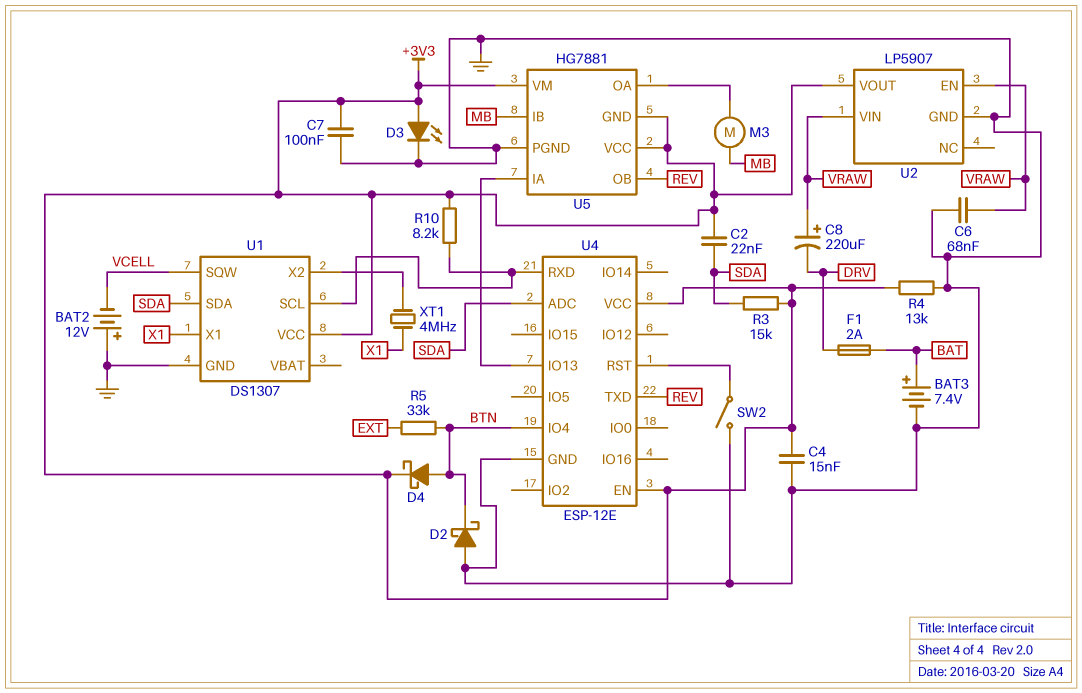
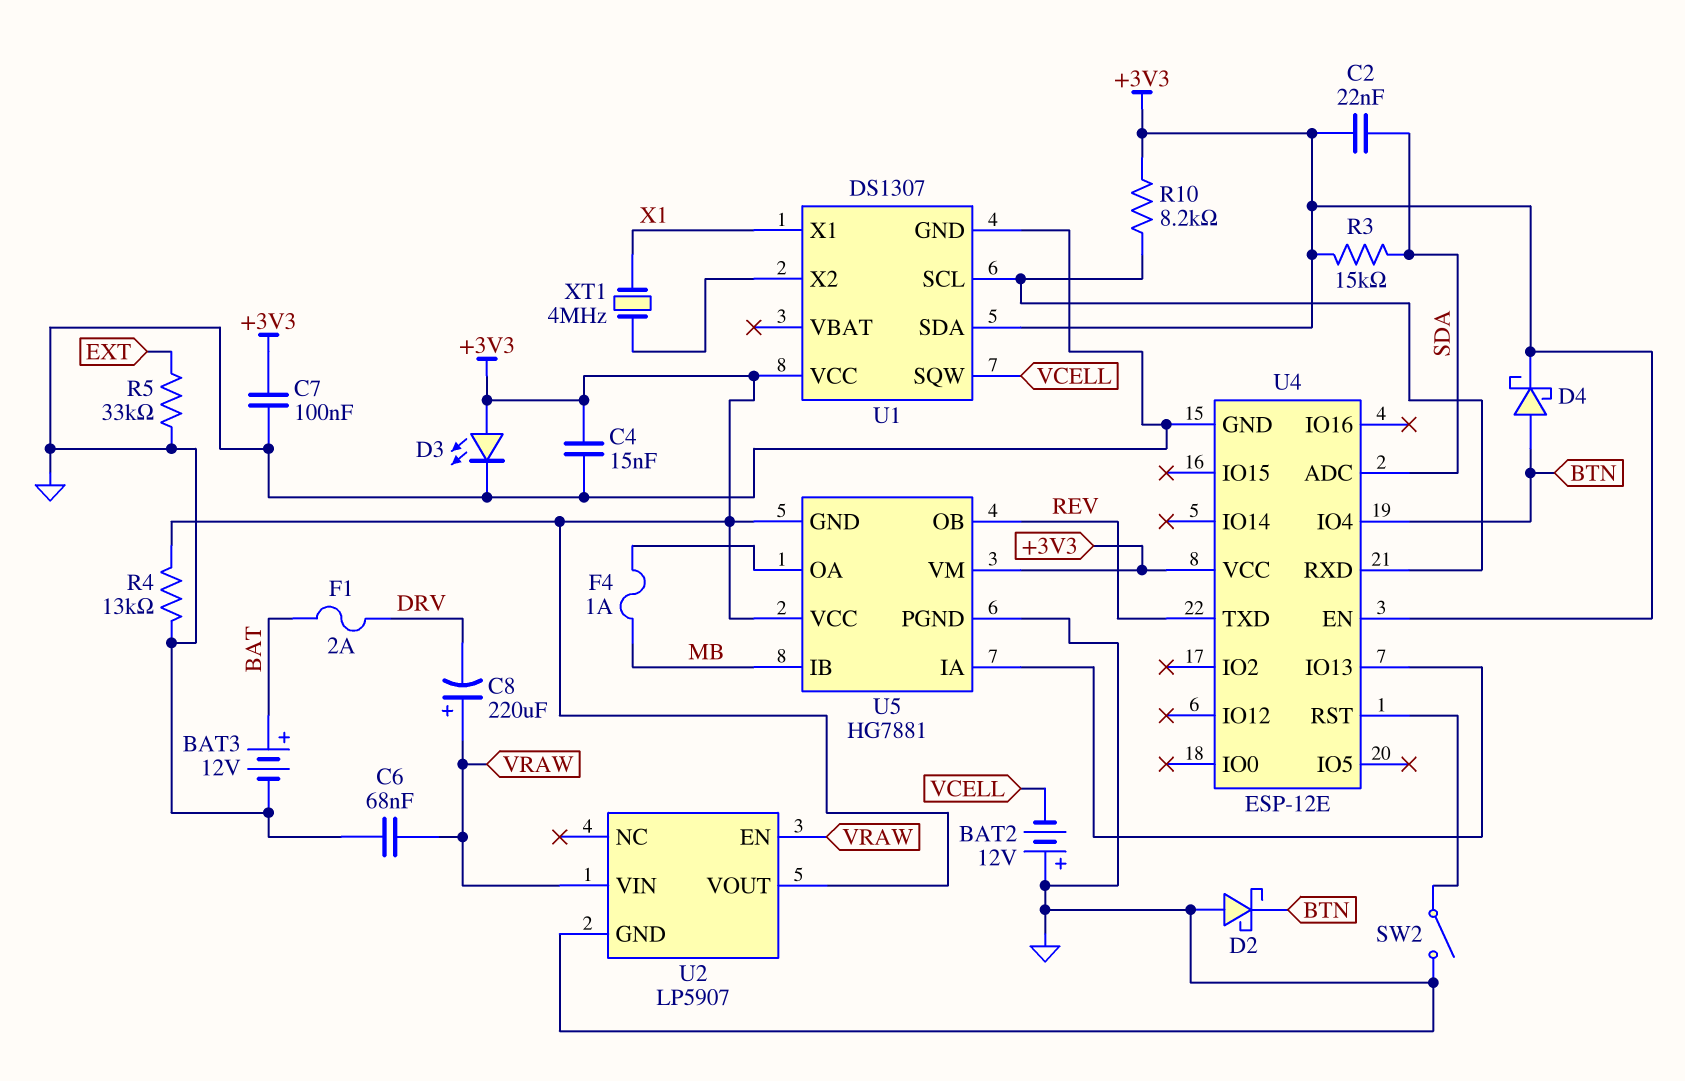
BAT3: 7.4V (plus BAT, minus GND) -> 12V (plus BAT, minus GND)
F4: none -> 1A (MB, U5/OA)
M3: motor (MB, U5/OA) -> none
R5: 33k (BTN, EXT) -> 33k (EXT, GND)
U1 pin SDA: SDA -> +3V3

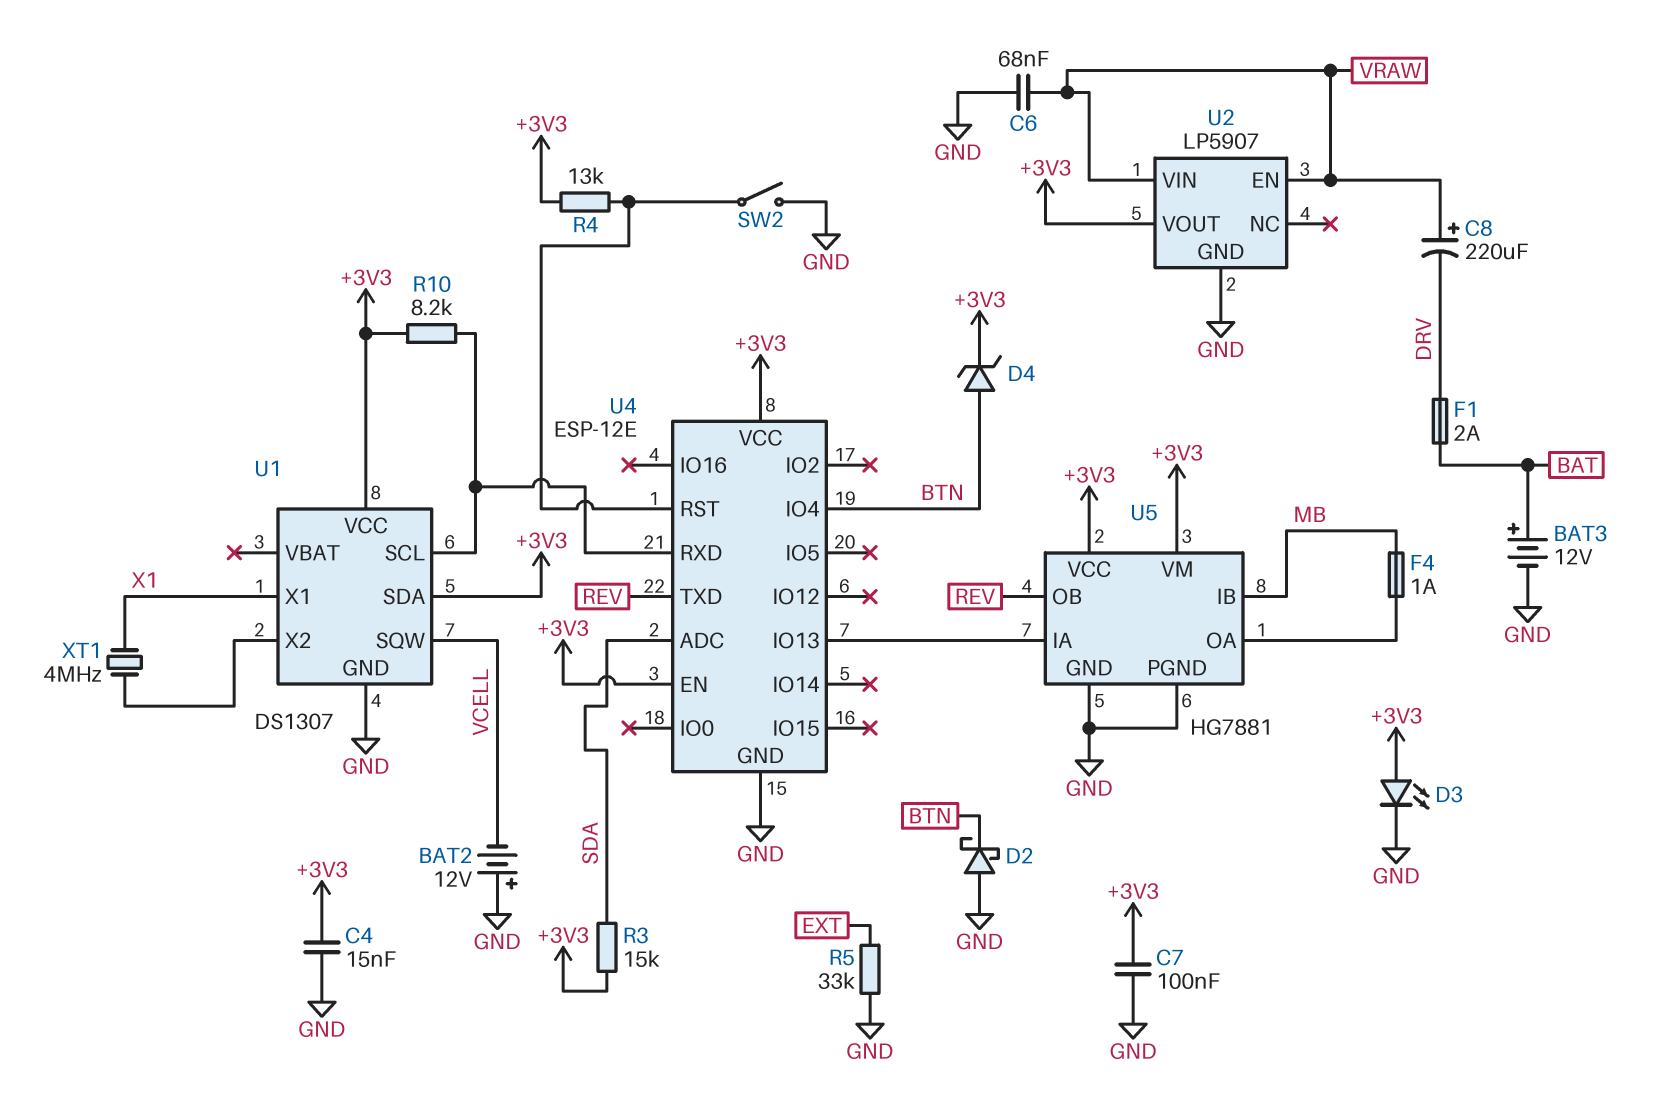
C2: 22nF (+3V3, SDA) -> none
D4: schottky (A BTN, K +3V3) -> zener (A BTN, K +3V3)
R4: 13k (+3V3, GND) -> 13k (+3V3, U4/RST)
U5 pin GND: +3V3 -> GND

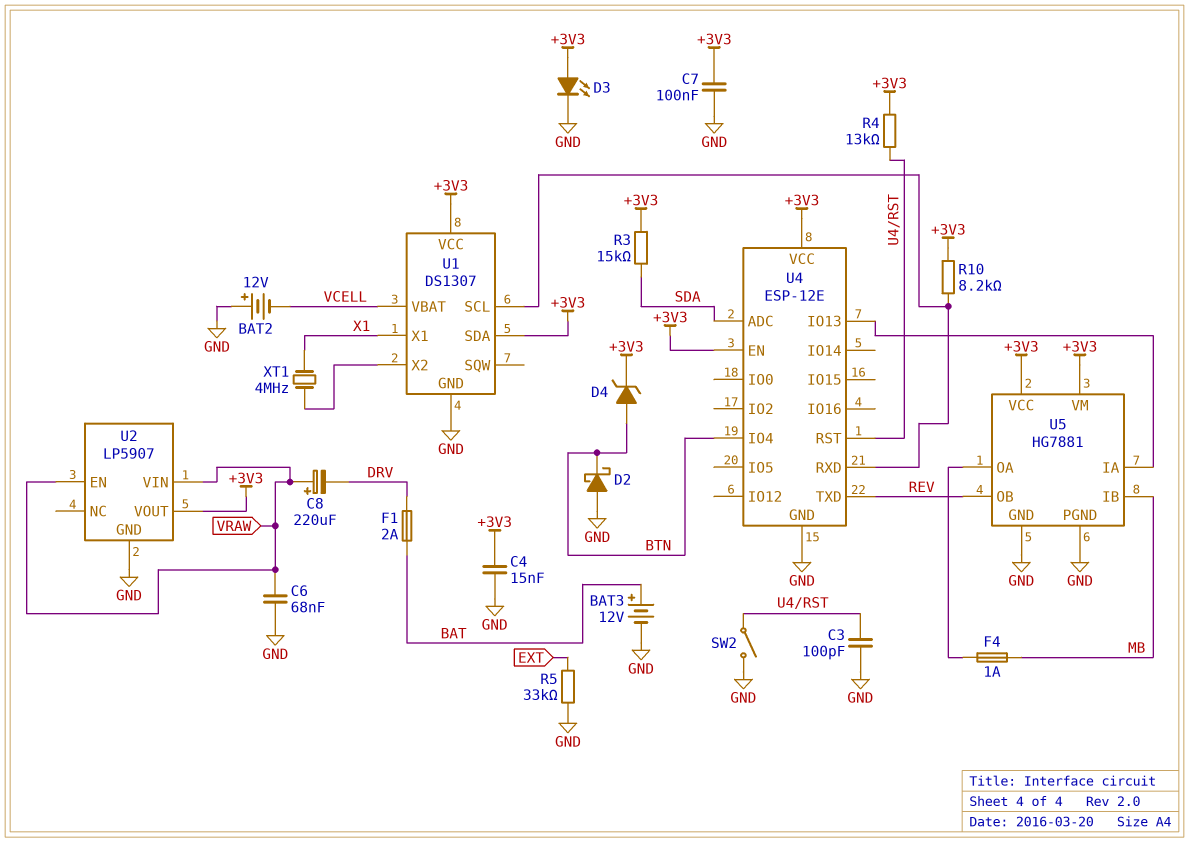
C3: none -> 100pF (GND, U4/RST)
U1 pin SQW: VCELL -> none
U1 pin VBAT: none -> VCELL

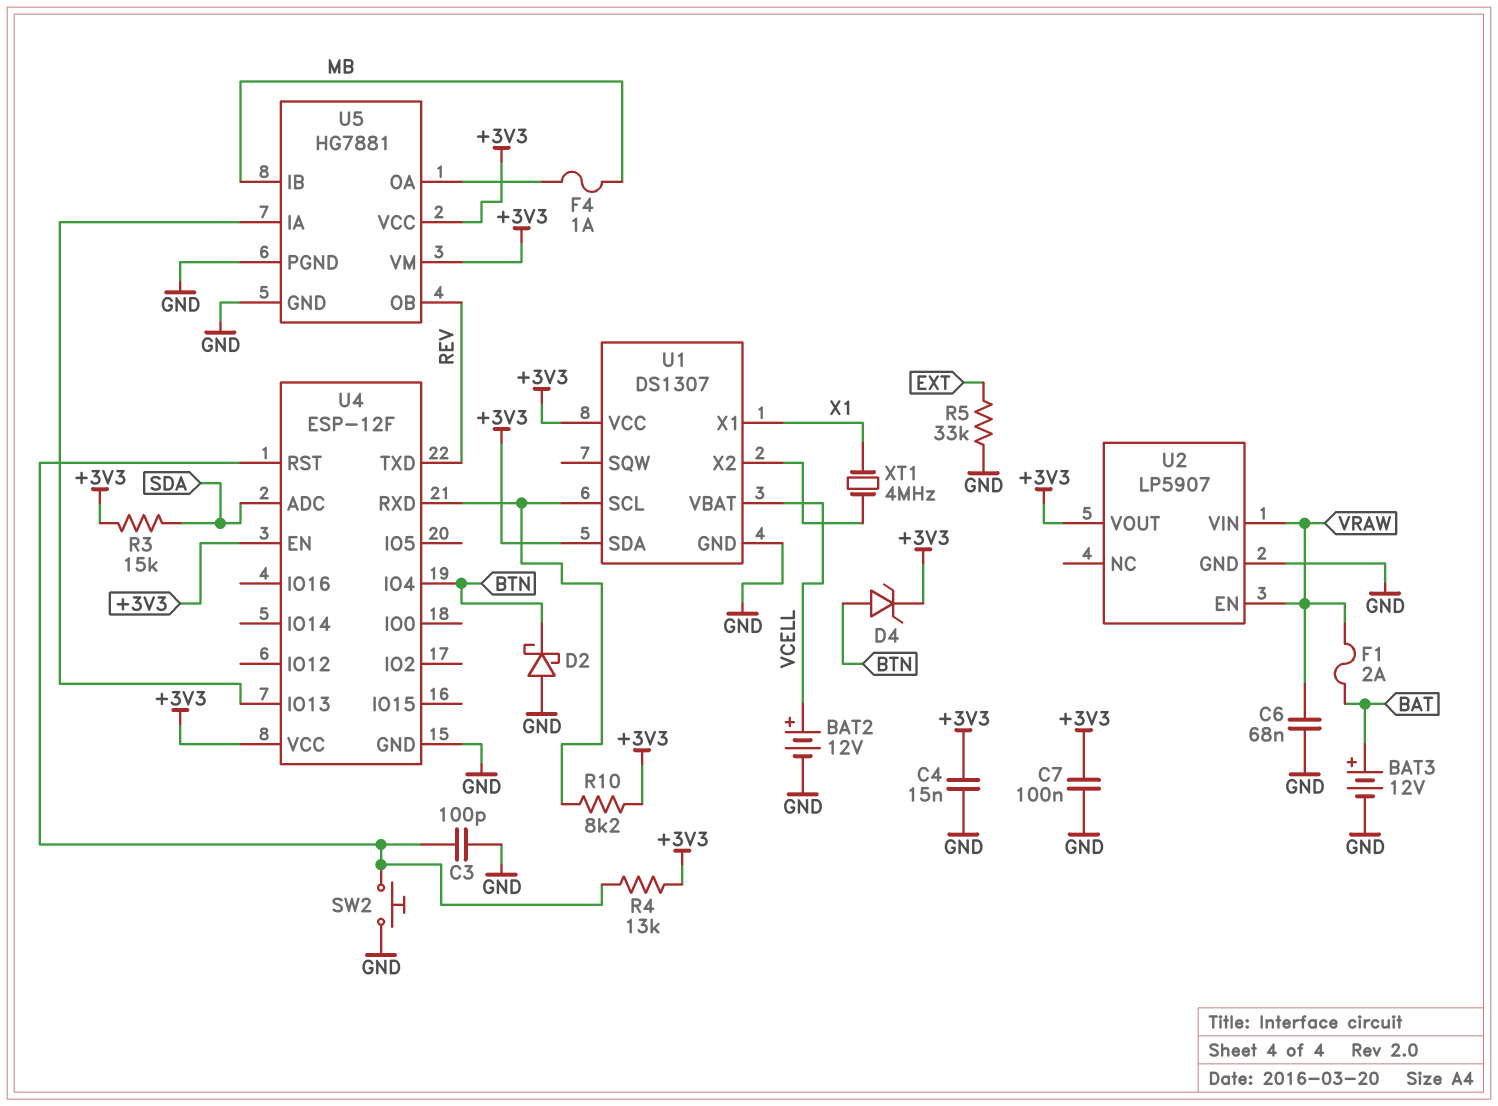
BAT2: 12V (plus GND, minus VCELL) -> 12V (plus VCELL, minus GND)
C8: 220uF (plus VRAW, minus DRV) -> none
D3: LED (A +3V3, K GND) -> none
F1: 2A (BAT, DRV) -> 2A (BAT, VRAW)
SW2: switch (GND, U4/RST) -> button (GND, U4/RST)
U4: ESP-12E -> ESP-12F

